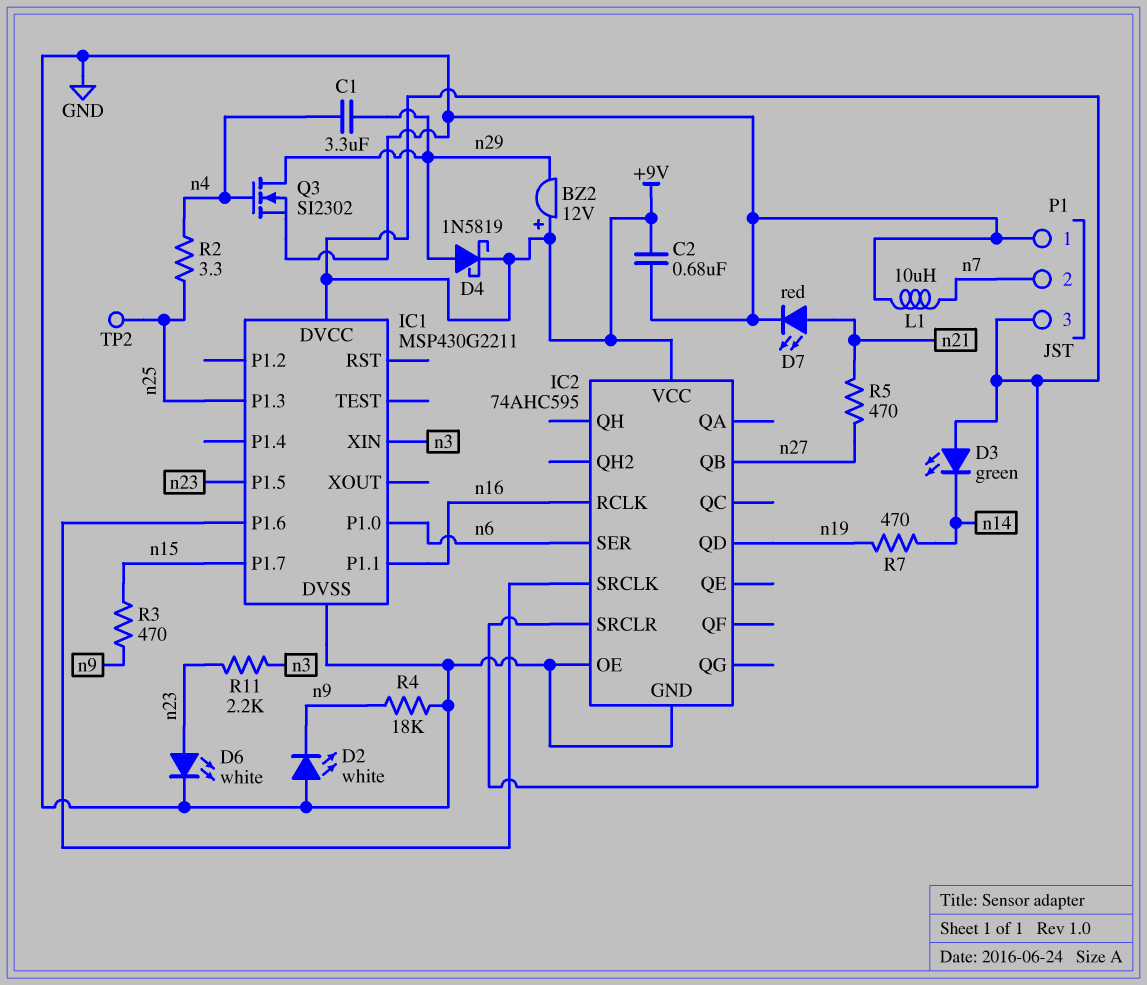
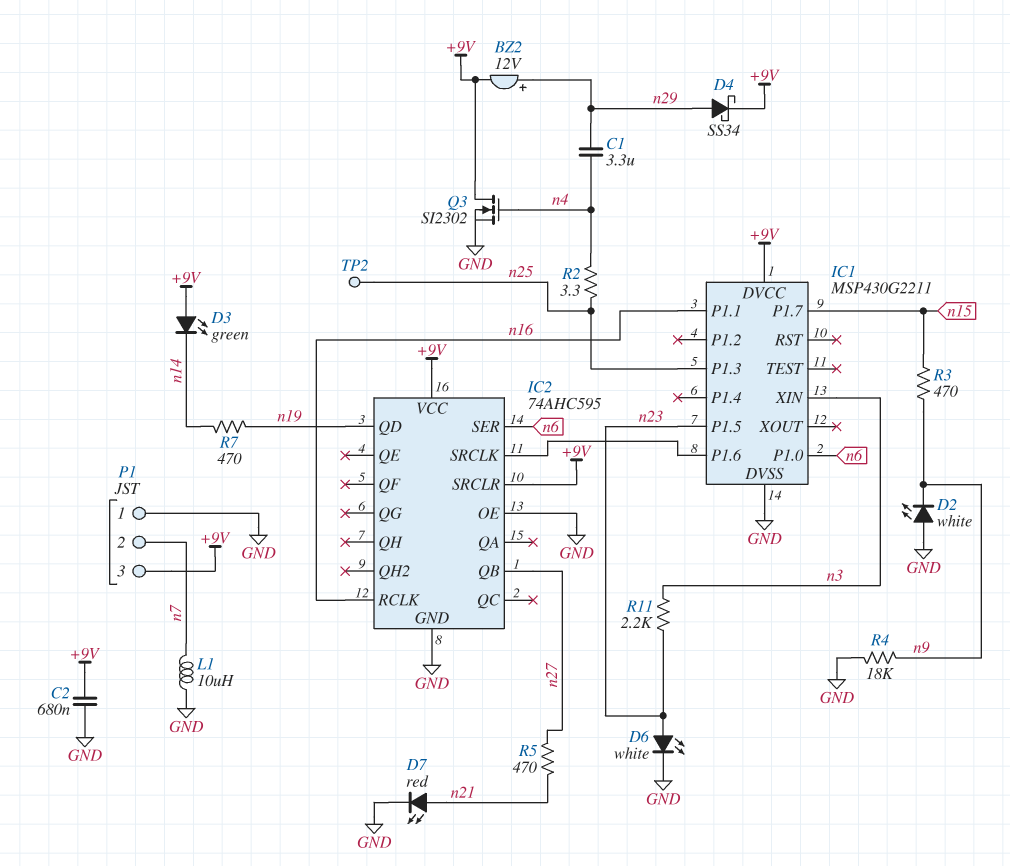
BZ2: buzzer 12V (plus +9V, minus n29) -> buzzer 12V (plus n29, minus +9V)
D4: schottky 1N5819 (A n29, K +9V) -> schottky SS34 (A n29, K +9V)
Q3: NMOS SI2302 (G n4, D n29, S GND) -> NMOS SI2302 (G n4, D +9V, S GND)

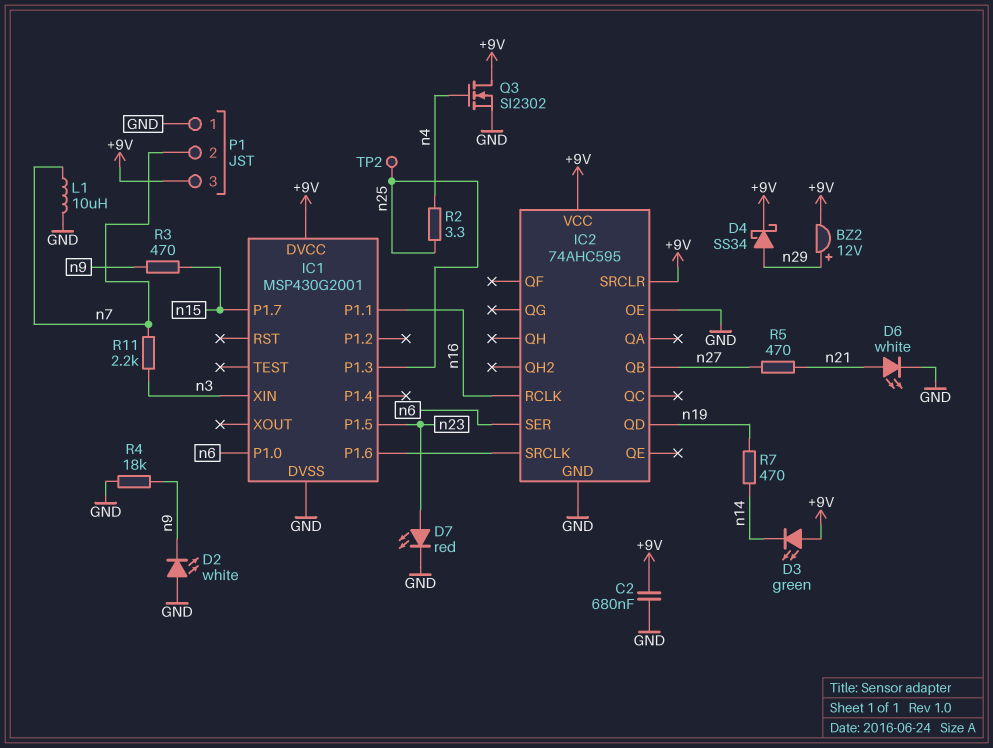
C1: 3.3uF (n4, n29) -> none
D6: LED white (A n23, K GND) -> LED white (A n21, K GND)
D7: LED red (A n21, K GND) -> LED red (A n23, K GND)
IC1: MSP430G2211 -> MSP430G2001
R11: 2.2k (n3, n23) -> 2.2k (n3, n7)

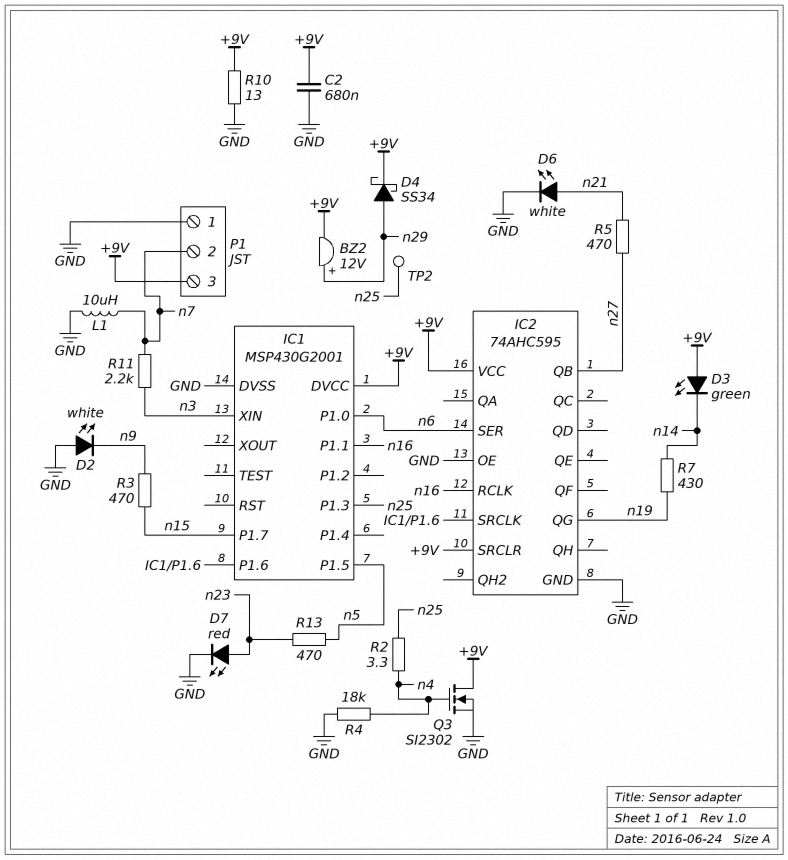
IC1 pin P1.5: n23 -> n5
IC2 pin QD: n19 -> none
IC2 pin QG: none -> n19
R4: 18k (GND, n9) -> 18k (GND, n4)
R7: 470 (n14, n19) -> 430 (n14, n19)
R10: none -> 13 (+9V, GND)
R13: none -> 470 (n5, n23)

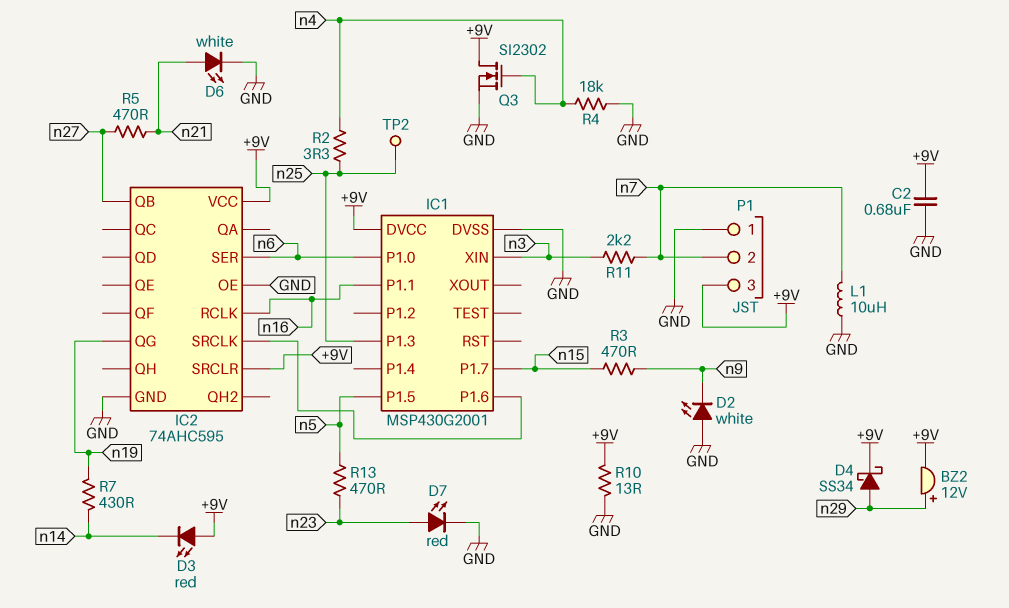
D3: LED green (A +9V, K n14) -> LED red (A +9V, K n14)

